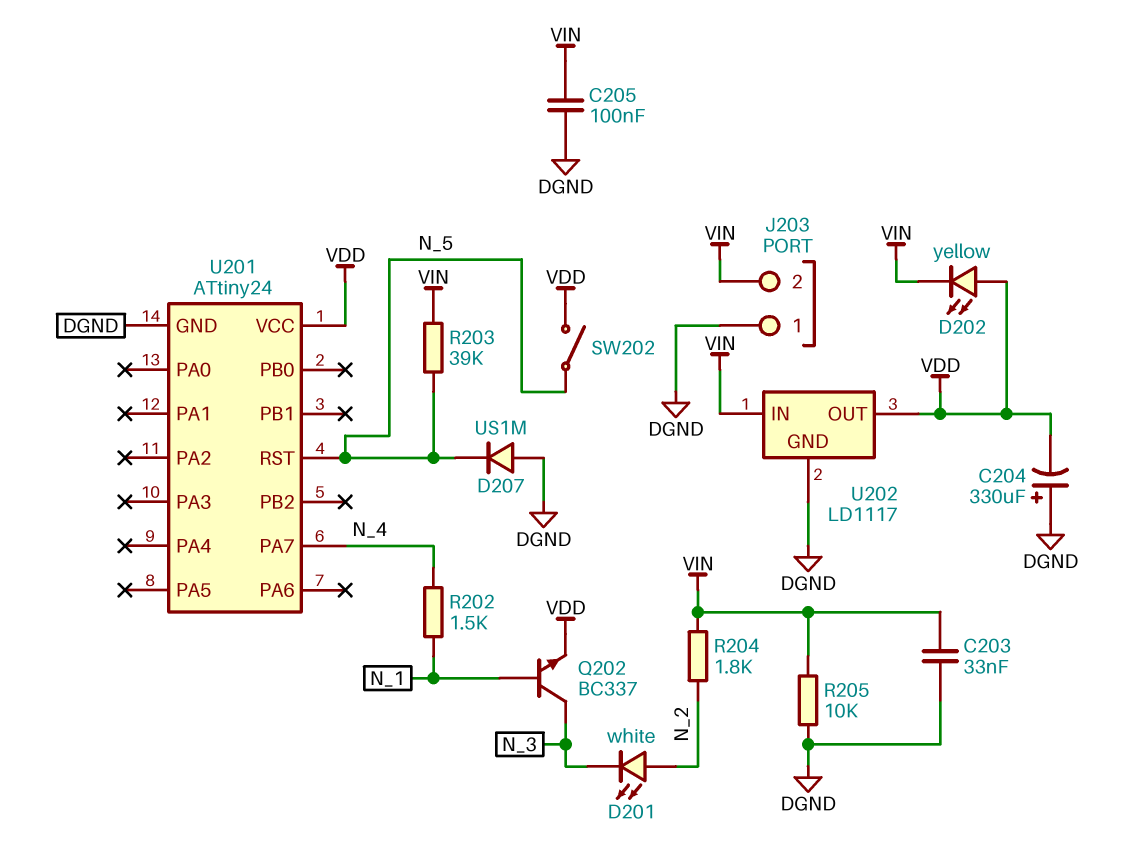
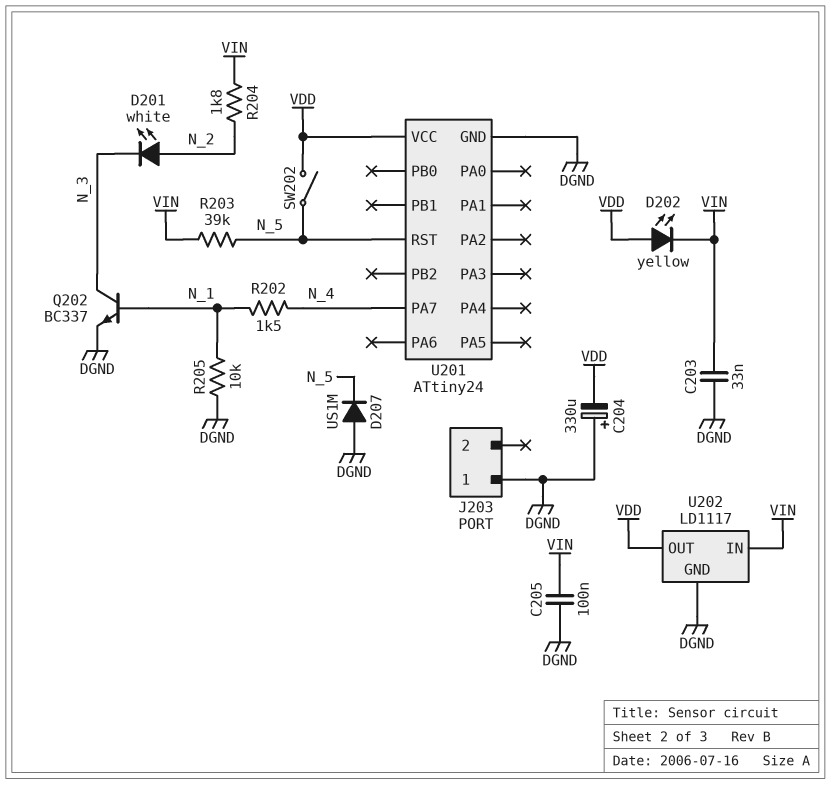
J203 pin 2: VIN -> none
Q202: NPN BC337 (B N_1, C N_3, E VDD) -> NPN BC337 (B N_1, C N_3, E DGND)
R205: 10k (DGND, VIN) -> 10k (DGND, N_1)

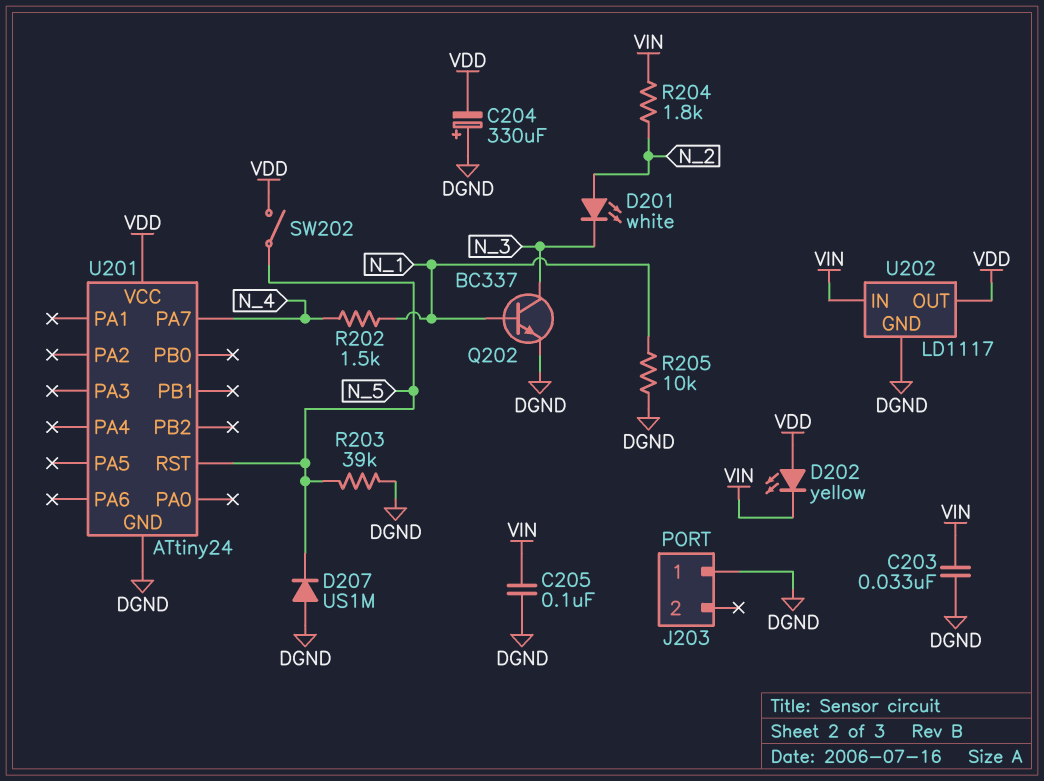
R203: 39k (N_5, VIN) -> 39k (DGND, N_5)

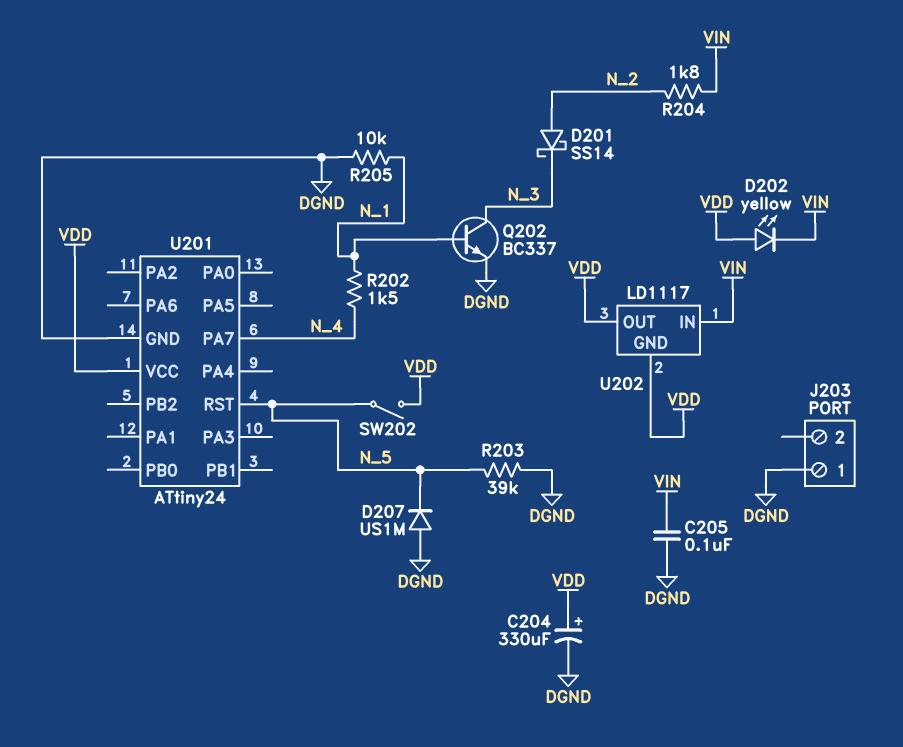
C203: 33nF (DGND, VIN) -> none
C204: 330uF (plus DGND, minus VDD) -> 330uF (plus VDD, minus DGND)
D201: LED white (A N_2, K N_3) -> schottky SS14 (A N_2, K N_3)
U202 pin GND: DGND -> VDD

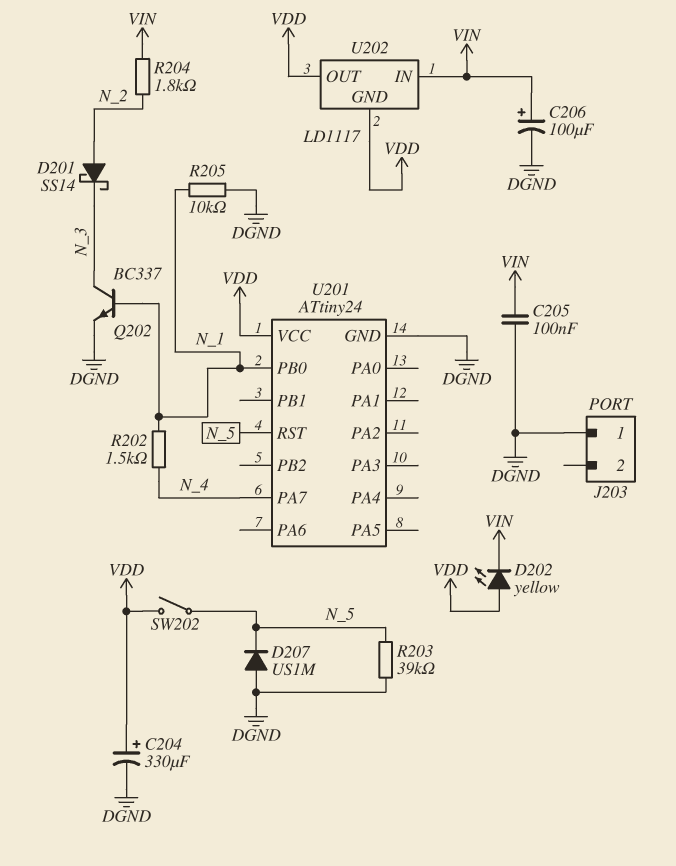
C206: none -> 100uF (plus VIN, minus DGND)
U201 pin PB0: none -> N_1

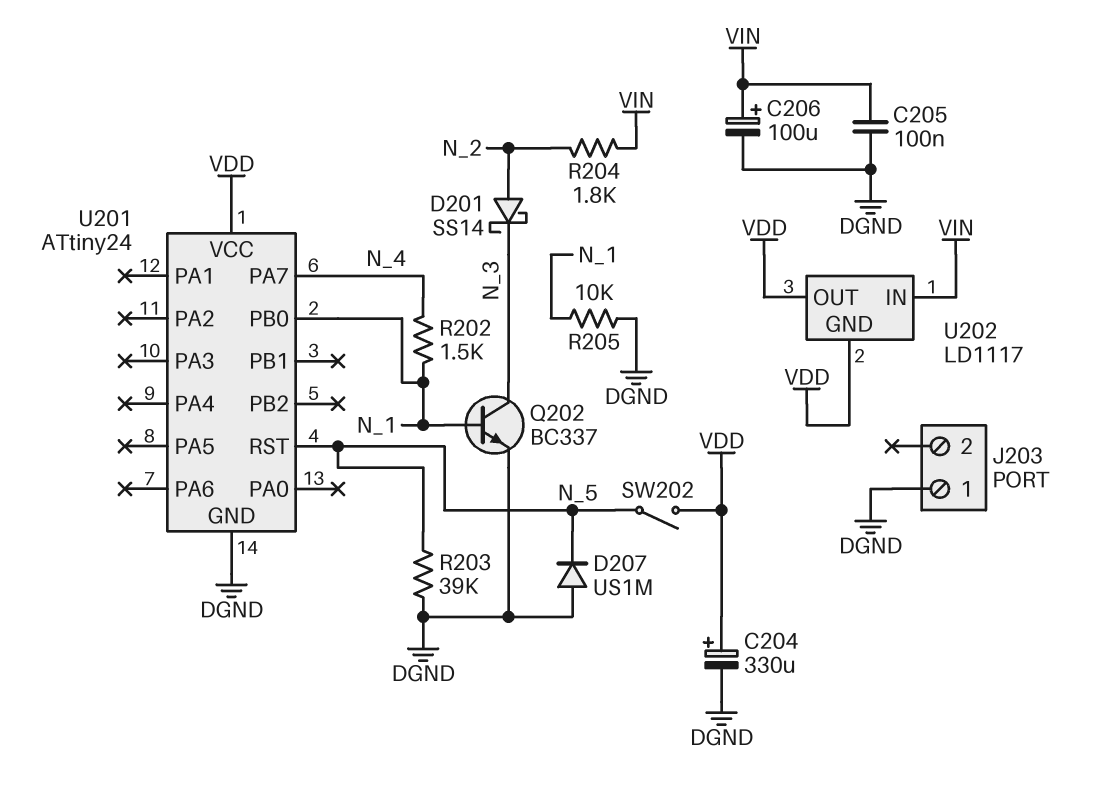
D202: LED yellow (A VDD, K VIN) -> none

